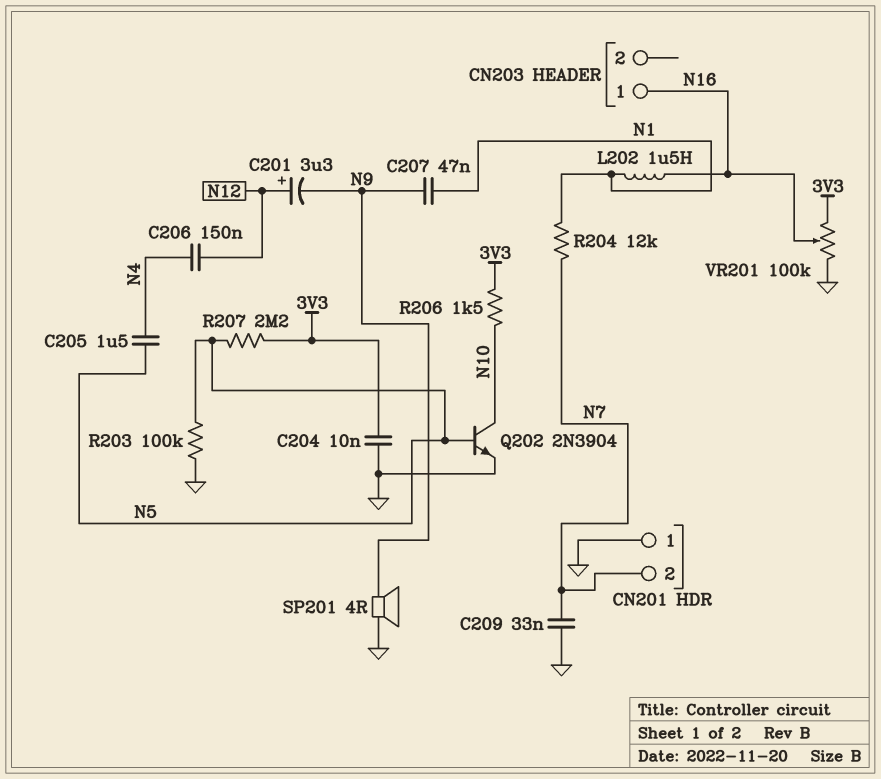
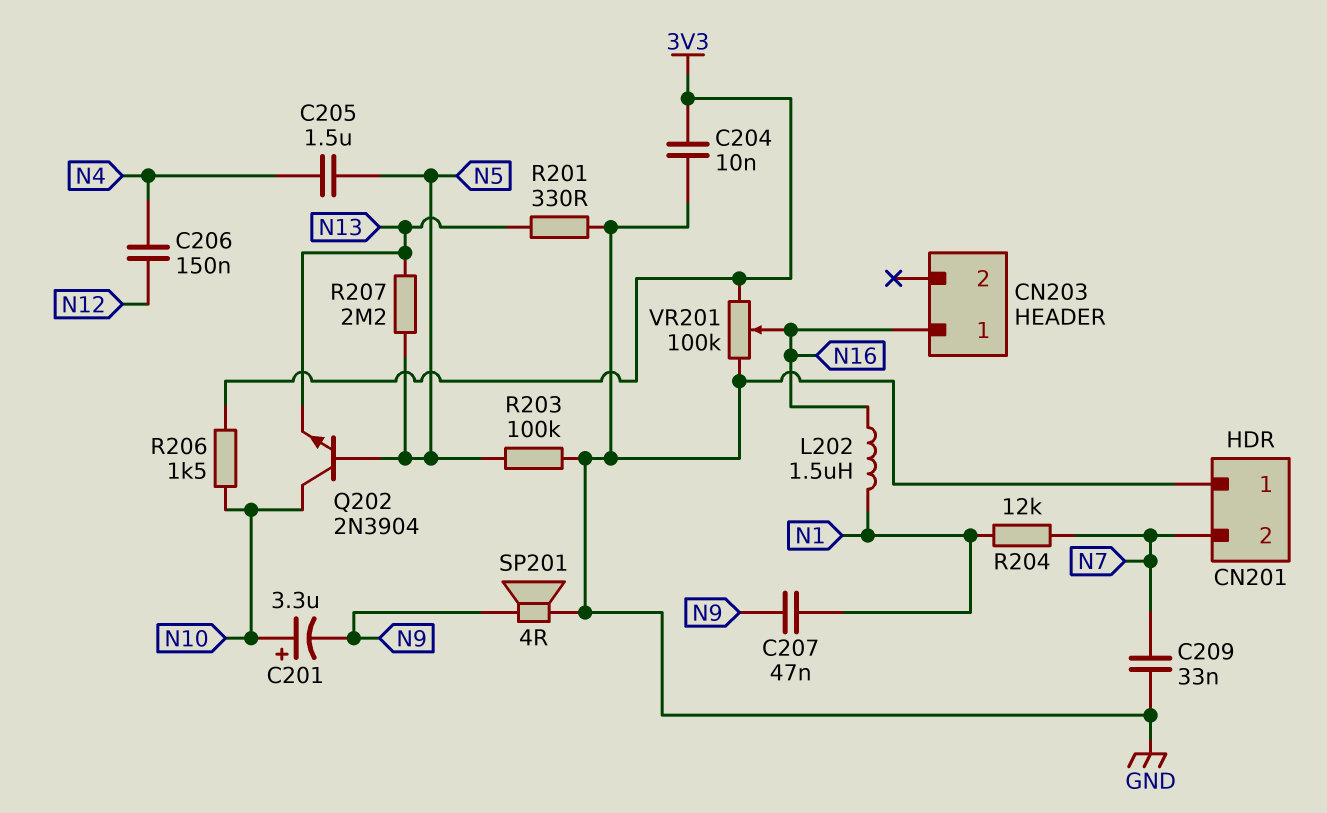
C201: 3.3uF (plus N12, minus N9) -> 3.3uF (plus N10, minus N9)
Q202: NPN 2N3904 (B N5, C N10, E GND) -> NPN 2N3904 (B N5, C N10, E N13)
R201: none -> 330 (GND, N13)
R207: 2.2M (3V3, N5) -> 2.2M (N5, N13)

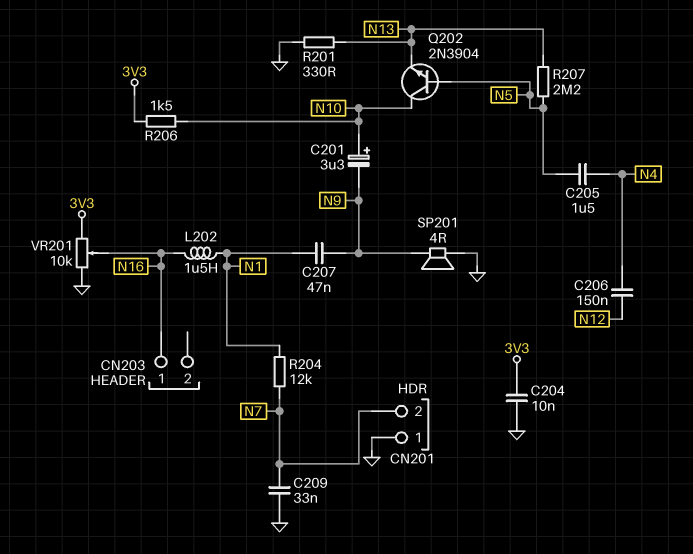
R203: 100k (GND, N5) -> none
VR201: 100k (3V3, GND, wiper N16) -> 10k (3V3, GND, wiper N16)

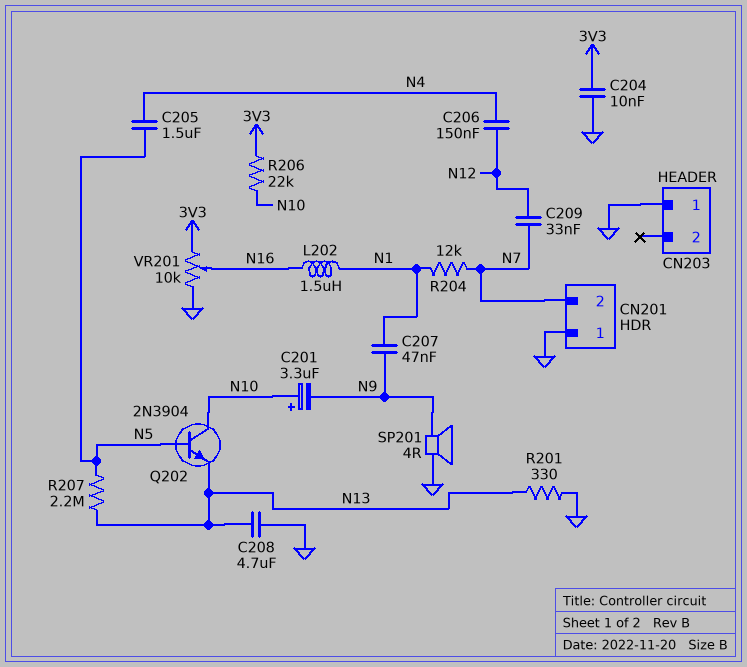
C208: none -> 4.7uF (GND, N13)
C209: 33nF (GND, N7) -> 33nF (N7, N12)
CN203 pin 1: N16 -> GND
R206: 1.5k (3V3, N10) -> 22k (3V3, N10)

